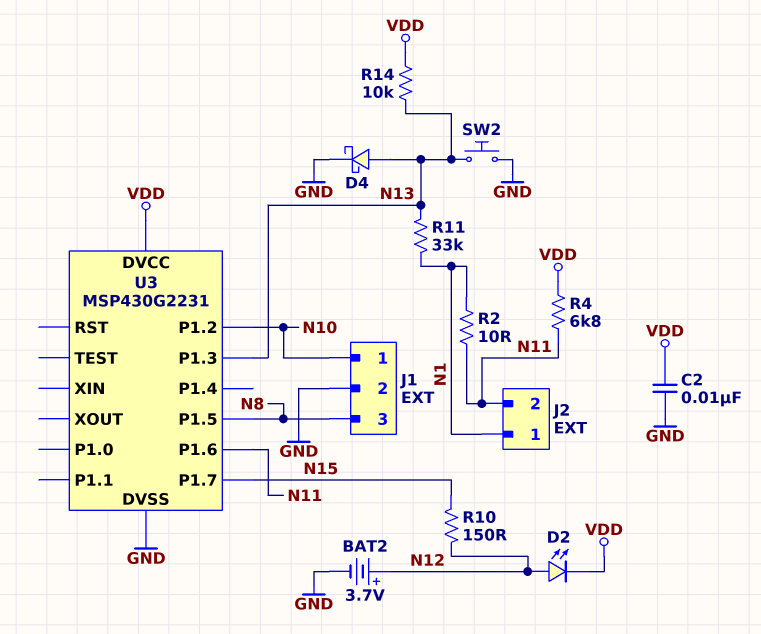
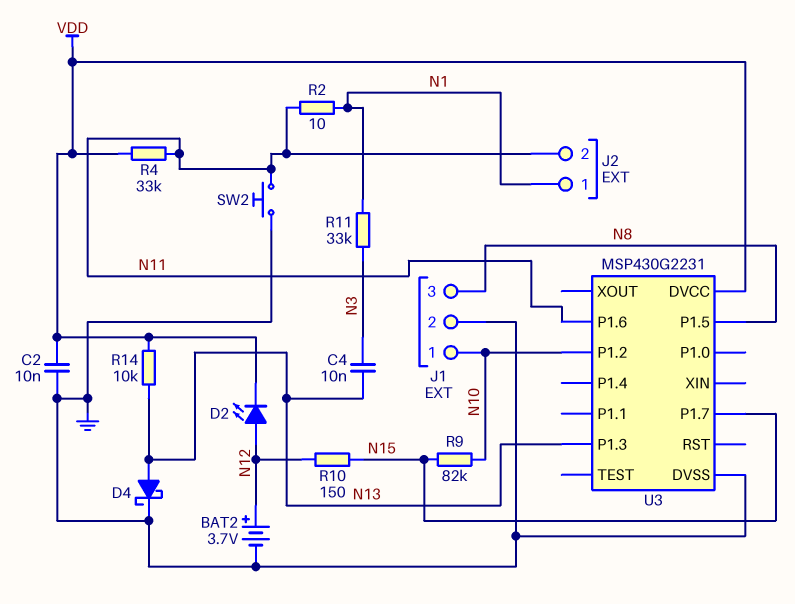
C4: none -> 10nF (N3, N13)
R4: 6.8k (N11, VDD) -> 33k (N11, VDD)
R9: none -> 82k (N10, N15)
R11: 33k (N1, N13) -> 33k (N1, N3)
SW2: button (GND, N13) -> button (GND, N11)

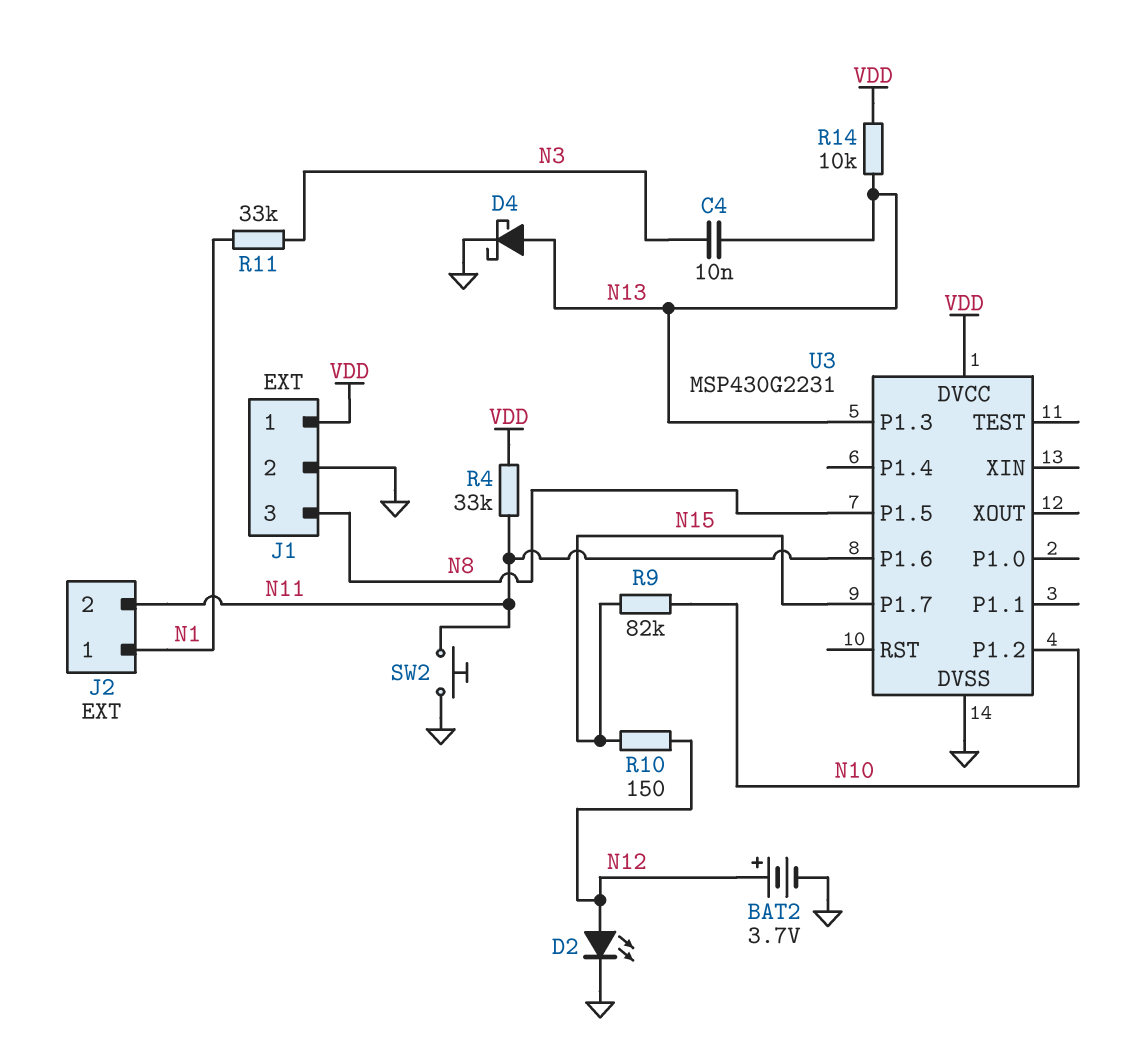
C2: 10nF (GND, VDD) -> none
D2: LED (A N12, K VDD) -> LED (A N12, K GND)
J1 pin 1: N10 -> VDD
R2: 10 (N1, N11) -> none

